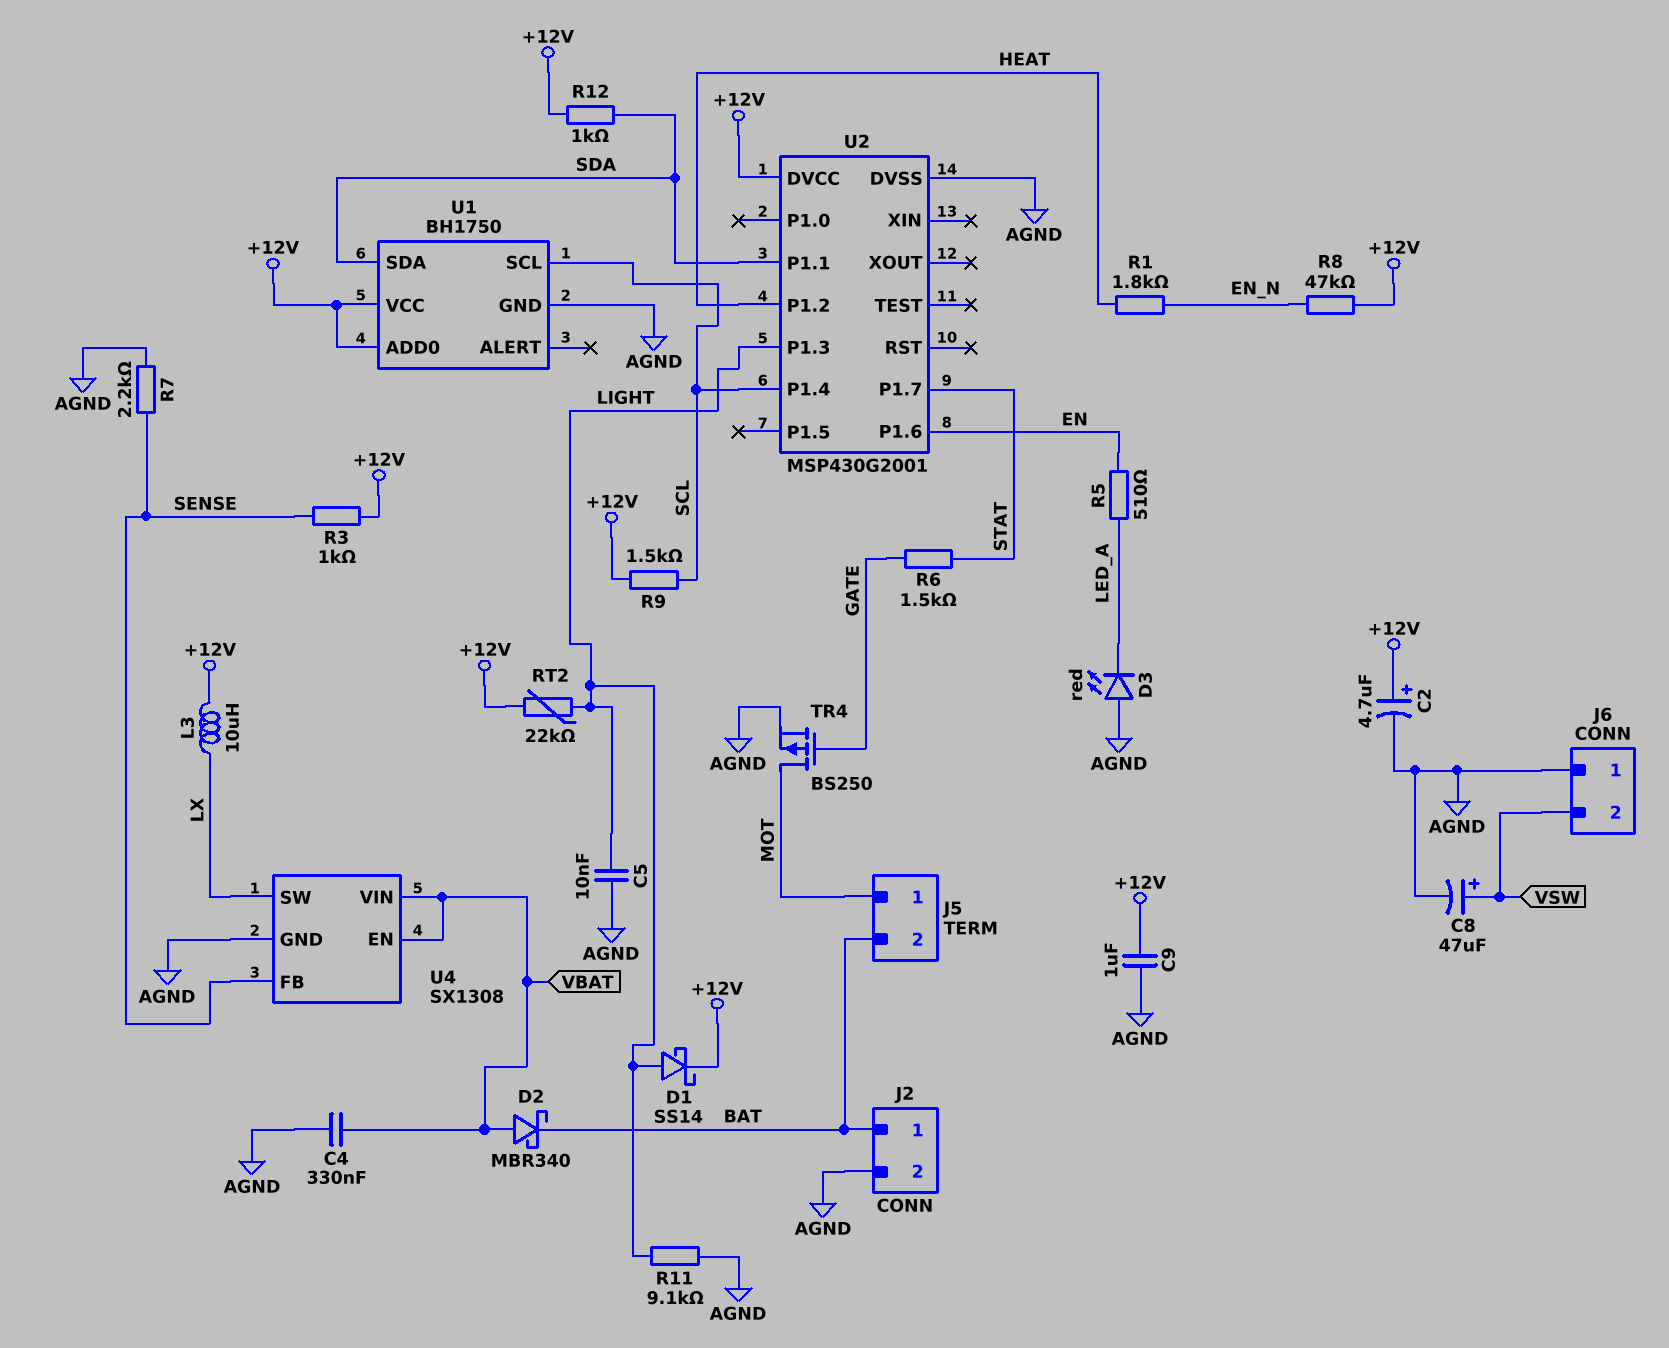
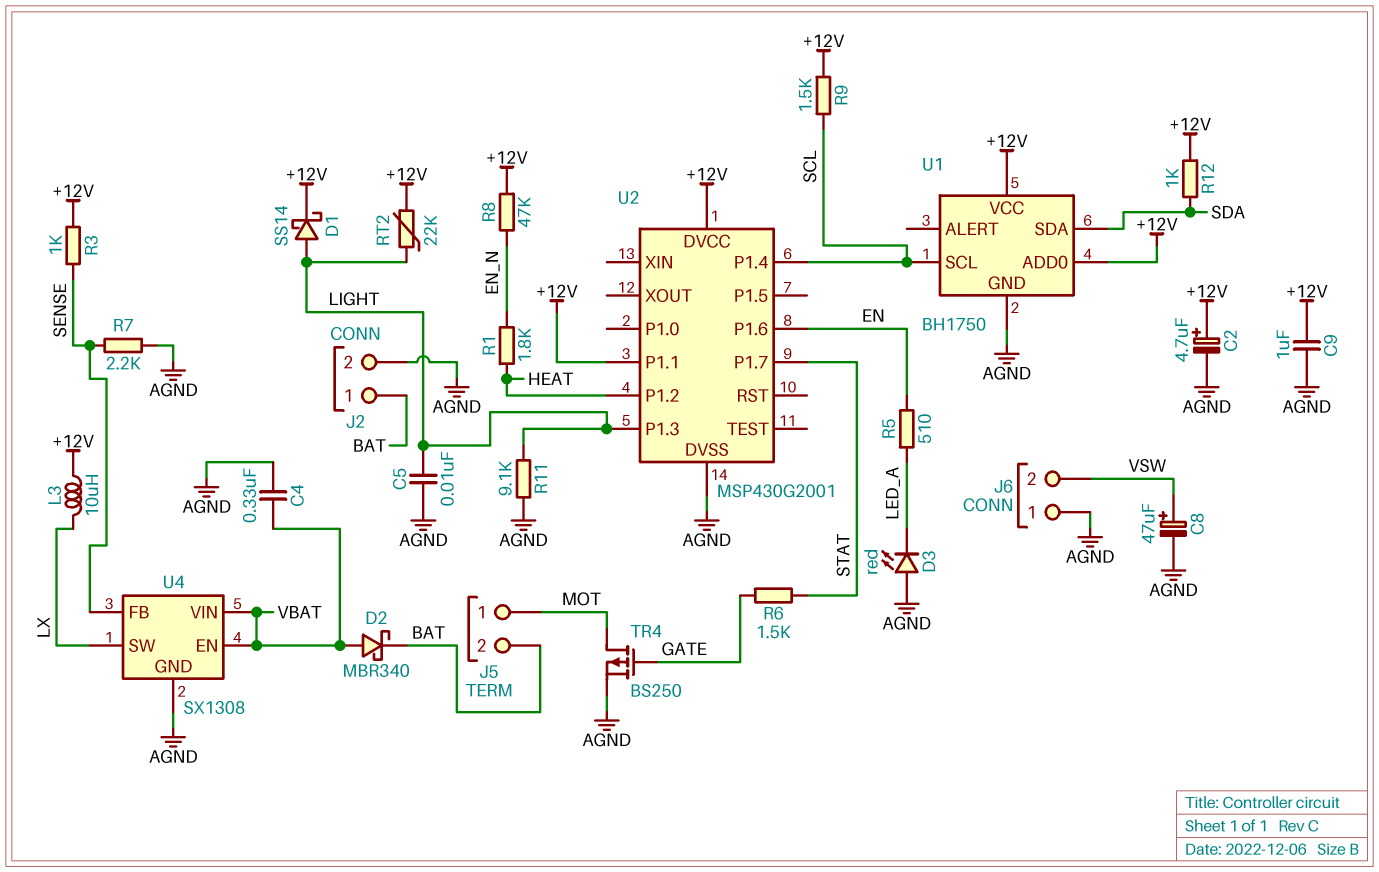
U2 pin P1.1: SDA -> +12V

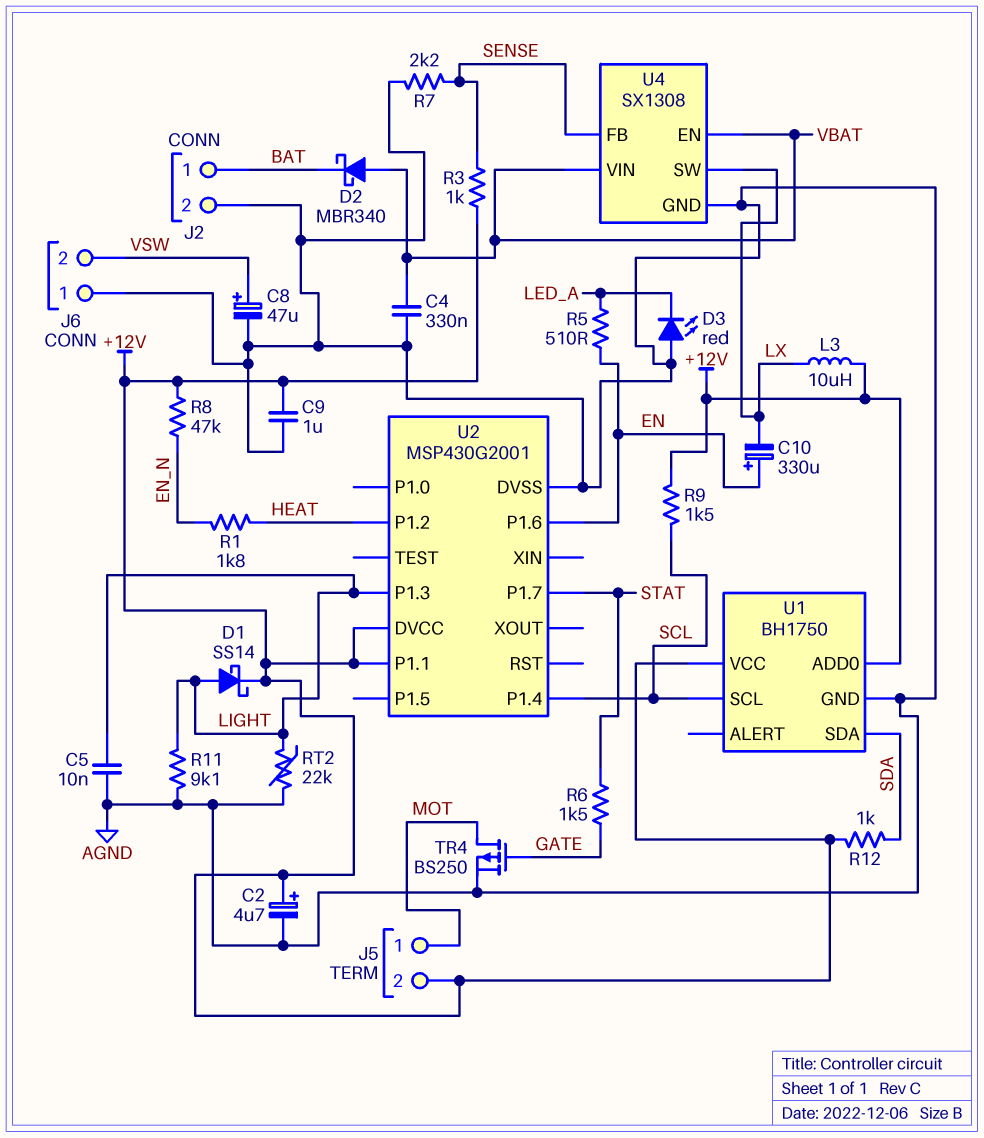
C10: none -> 330uF (plus EN, minus LX)
J5 pin 2: BAT -> +12V
RT2: 22k (+12V, LIGHT) -> 22k (AGND, LIGHT)

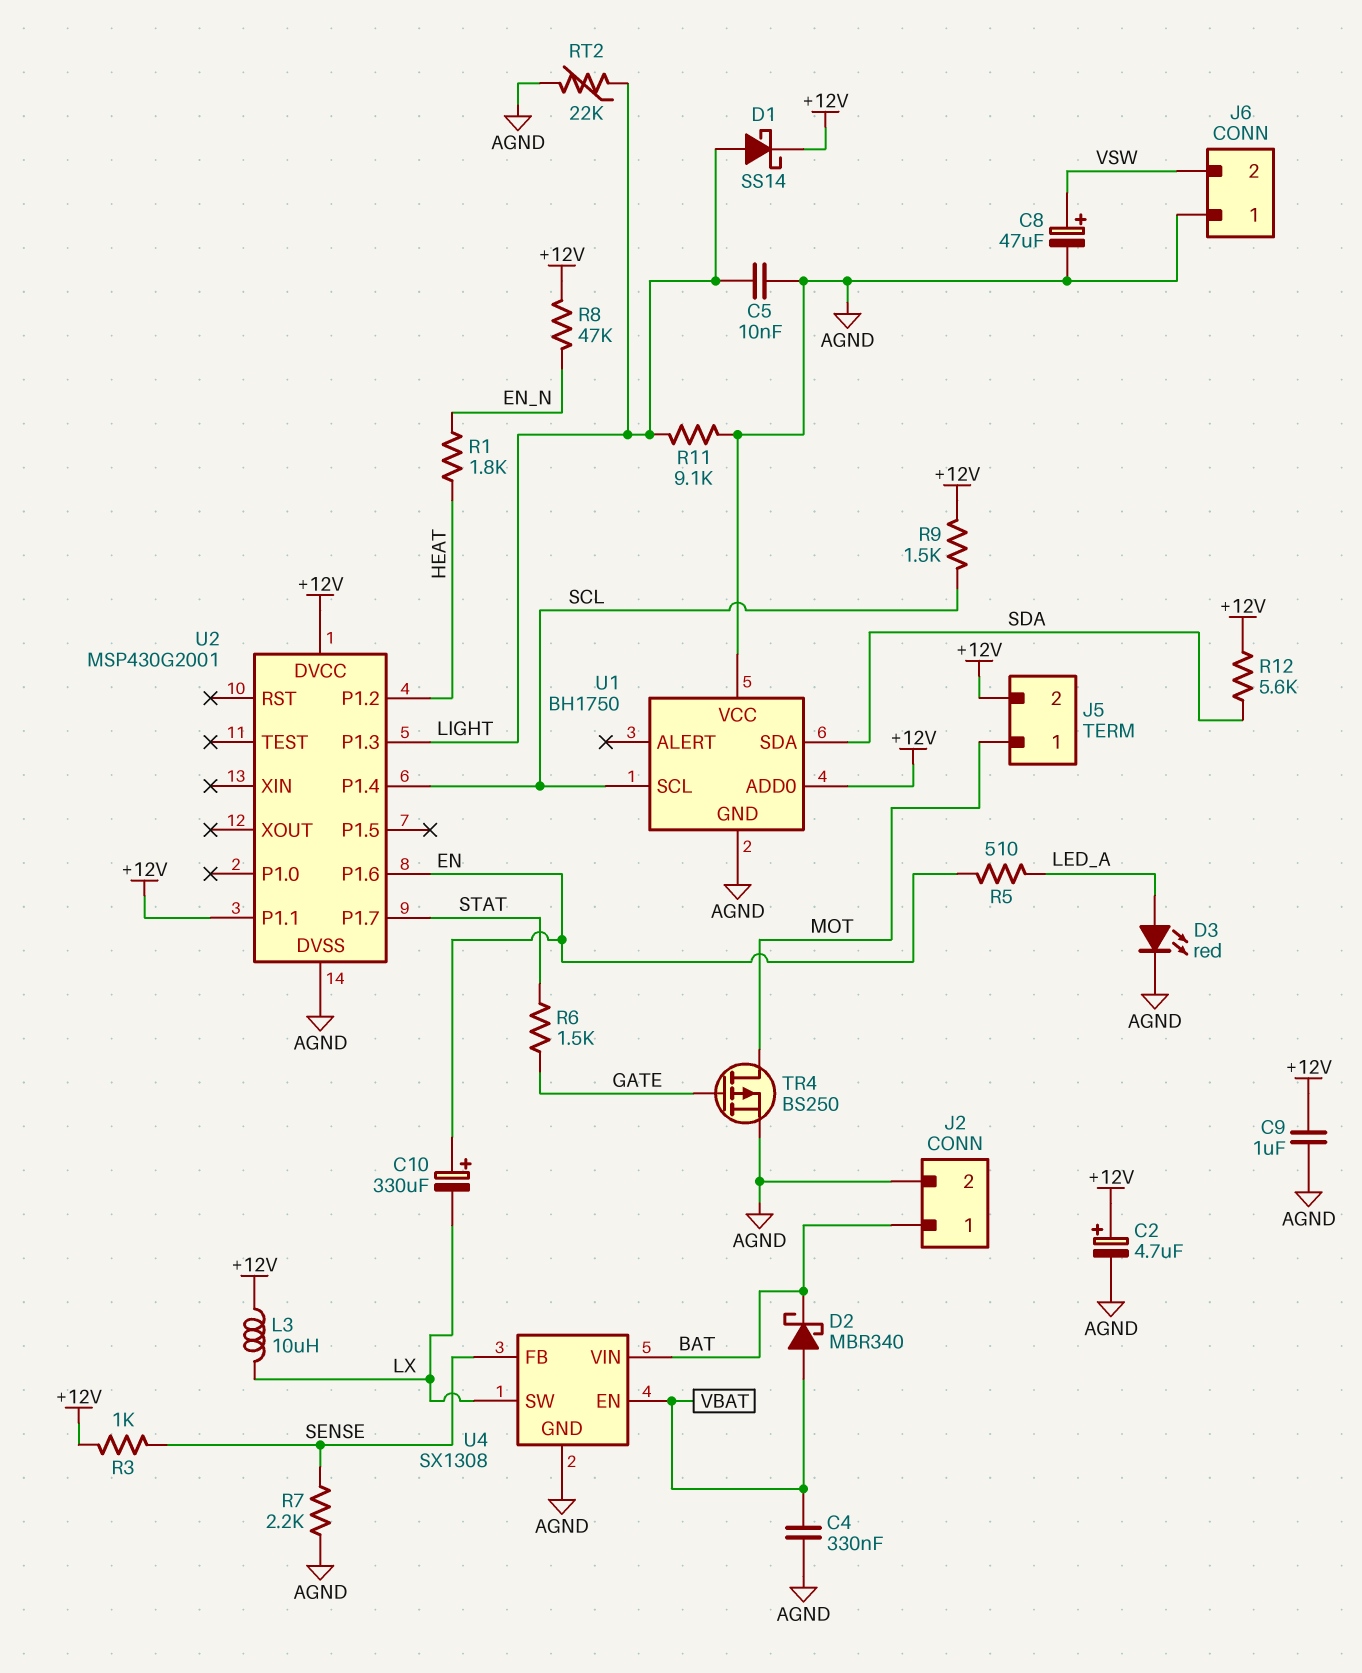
D3: LED red (A AGND, K LED_A) -> LED red (A LED_A, K AGND)
R12: 1k (+12V, SDA) -> 5.6k (+12V, SDA)
U1 pin VCC: +12V -> AGND
U4 pin VIN: VBAT -> BAT

